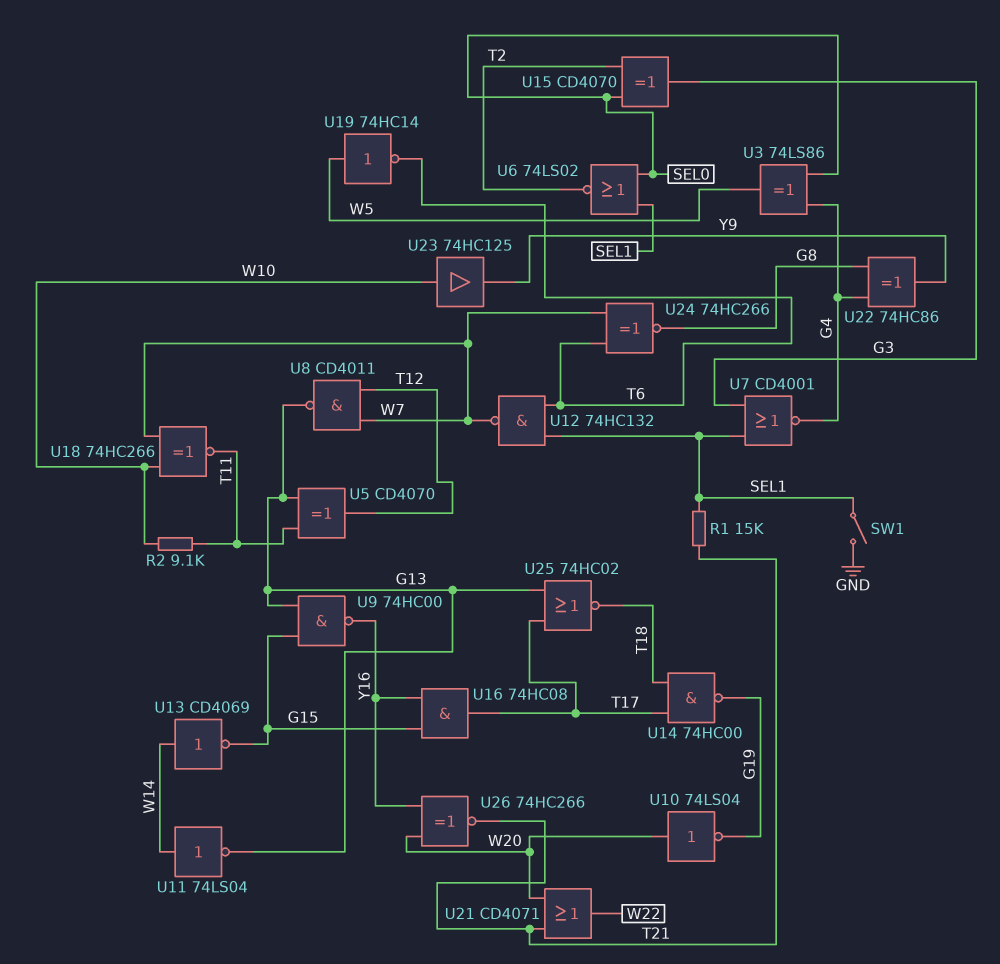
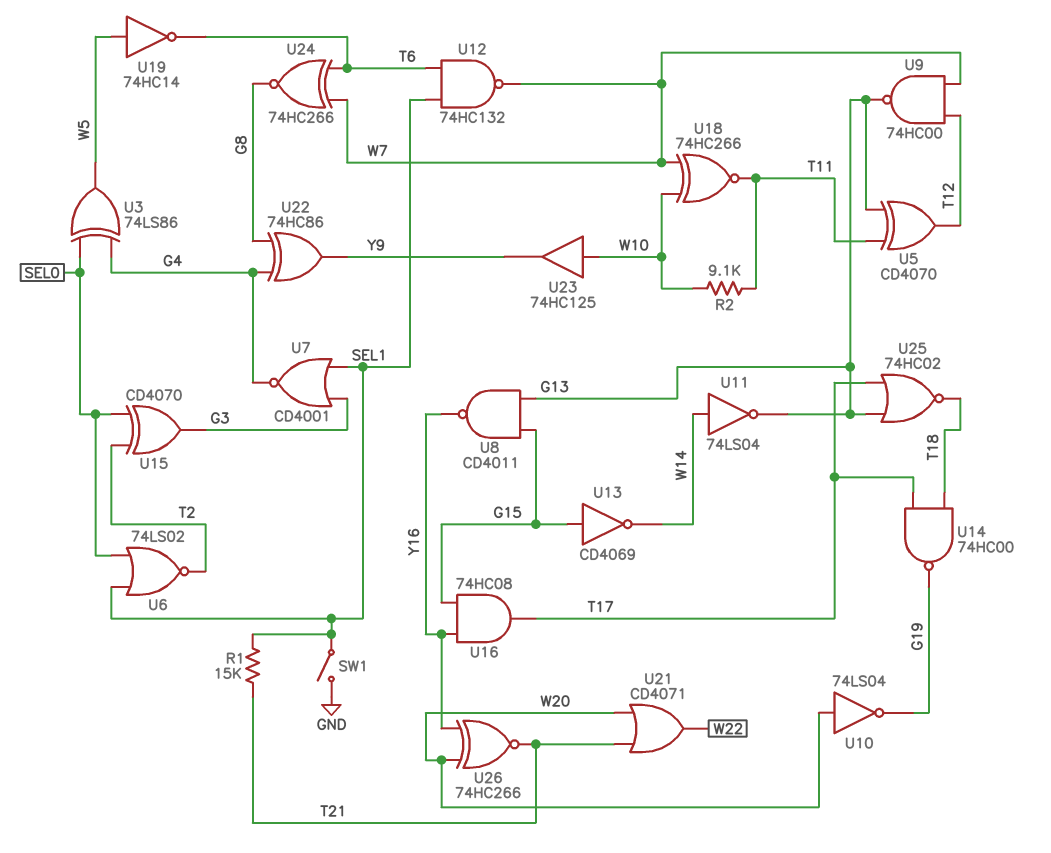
U8: NAND CD4011 (in T12, in W7, out G13) -> NAND CD4011 (in G13, in G15, out Y16)
U9: NAND 74HC00 (in G13, in G15, out Y16) -> NAND 74HC00 (in T12, in W7, out G13)
U13: NOT CD4069 (in W14, out G15) -> NOT CD4069 (in G15, out W14)

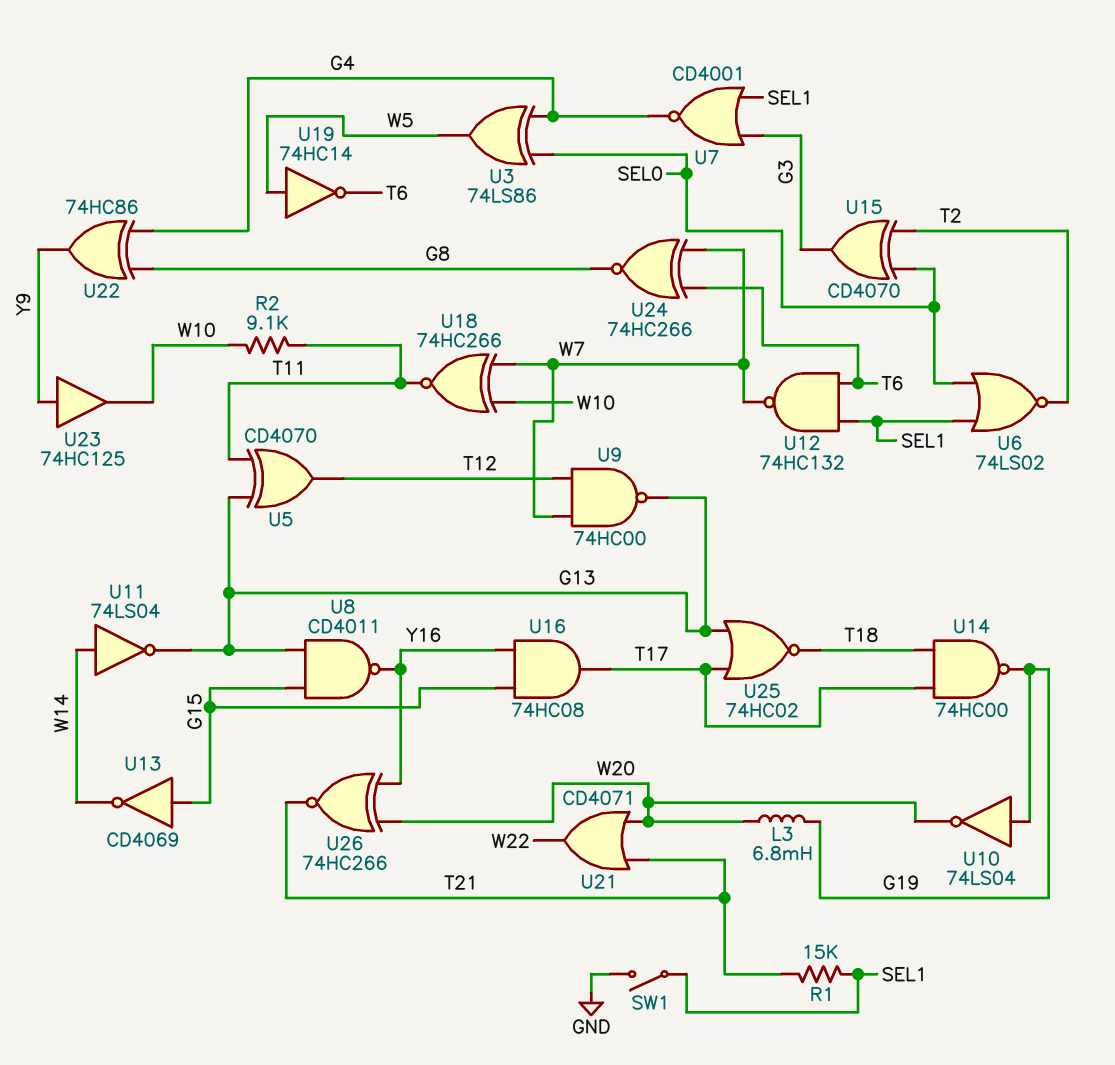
L3: none -> 6.8mH (G19, W20)
U10: NOT 74LS04 (in W20, out G19) -> NOT 74LS04 (in G19, out W20)
U23: buffer 74HC125 (in W10, out Y9) -> buffer 74HC125 (in Y9, out W10)

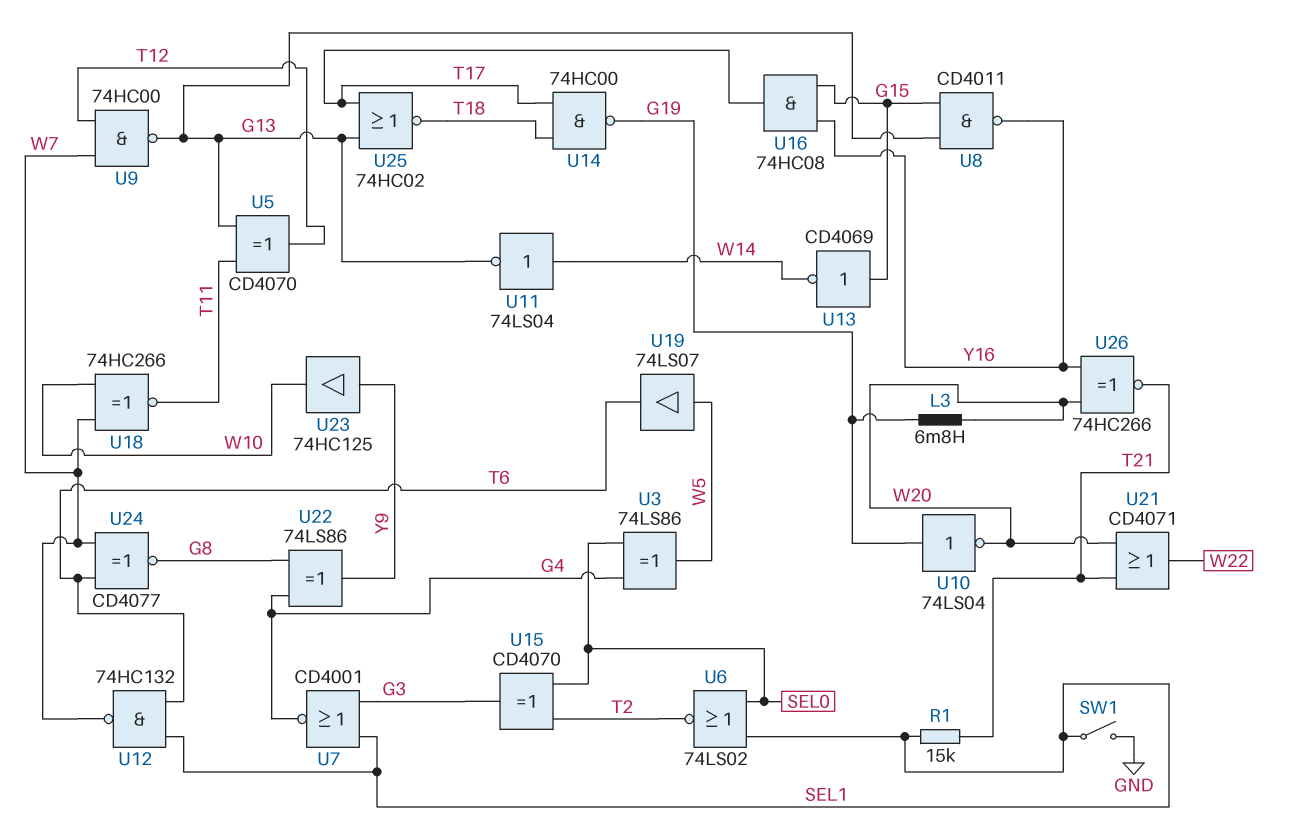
R2: 9.1k (T11, W10) -> none
U19: NOT 74HC14 (in W5, out T6) -> buffer 74LS07 (in W5, out T6)
U22: XOR 74HC86 (in G4, in G8, out Y9) -> XOR 74LS86 (in G4, in G8, out Y9)
U24: XNOR 74HC266 (in T6, in W7, out G8) -> XNOR CD4077 (in T6, in W7, out G8)

